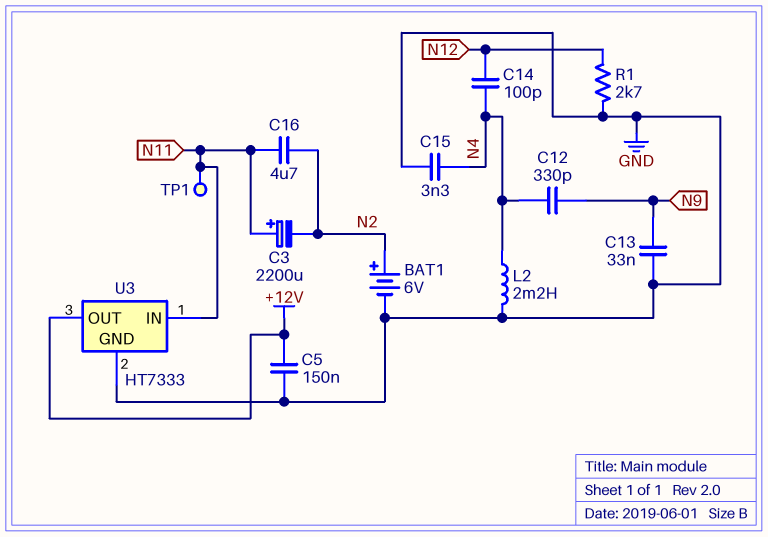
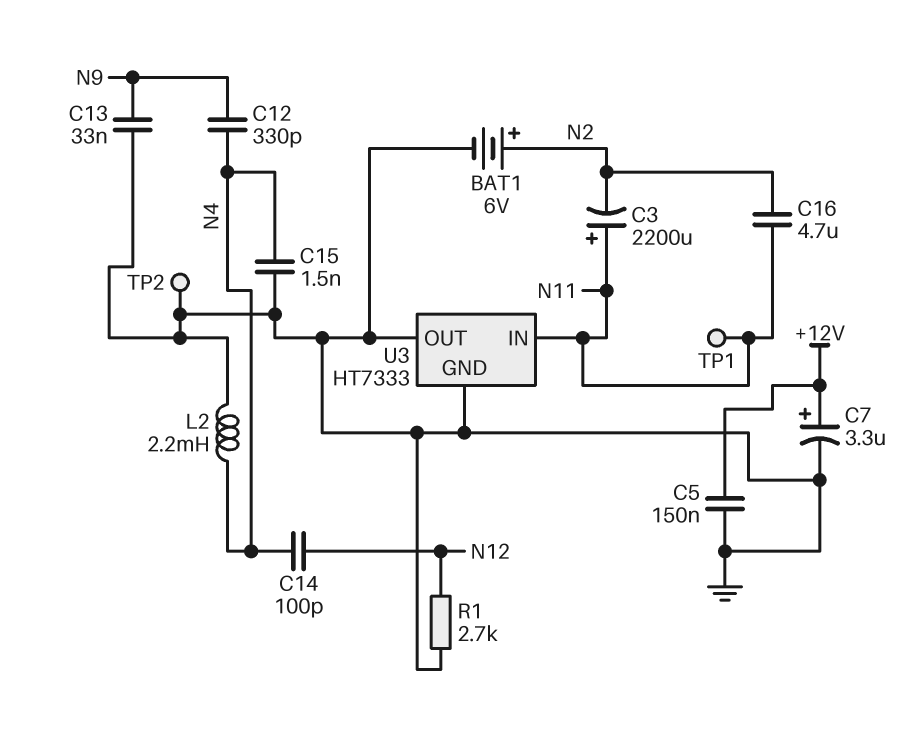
C7: none -> 3.3uF (plus +12V, minus GND)
C15: 3.3nF (GND, N4) -> 1.5nF (GND, N4)
TP2: none -> test point (GND)
U3 pin OUT: +12V -> GND

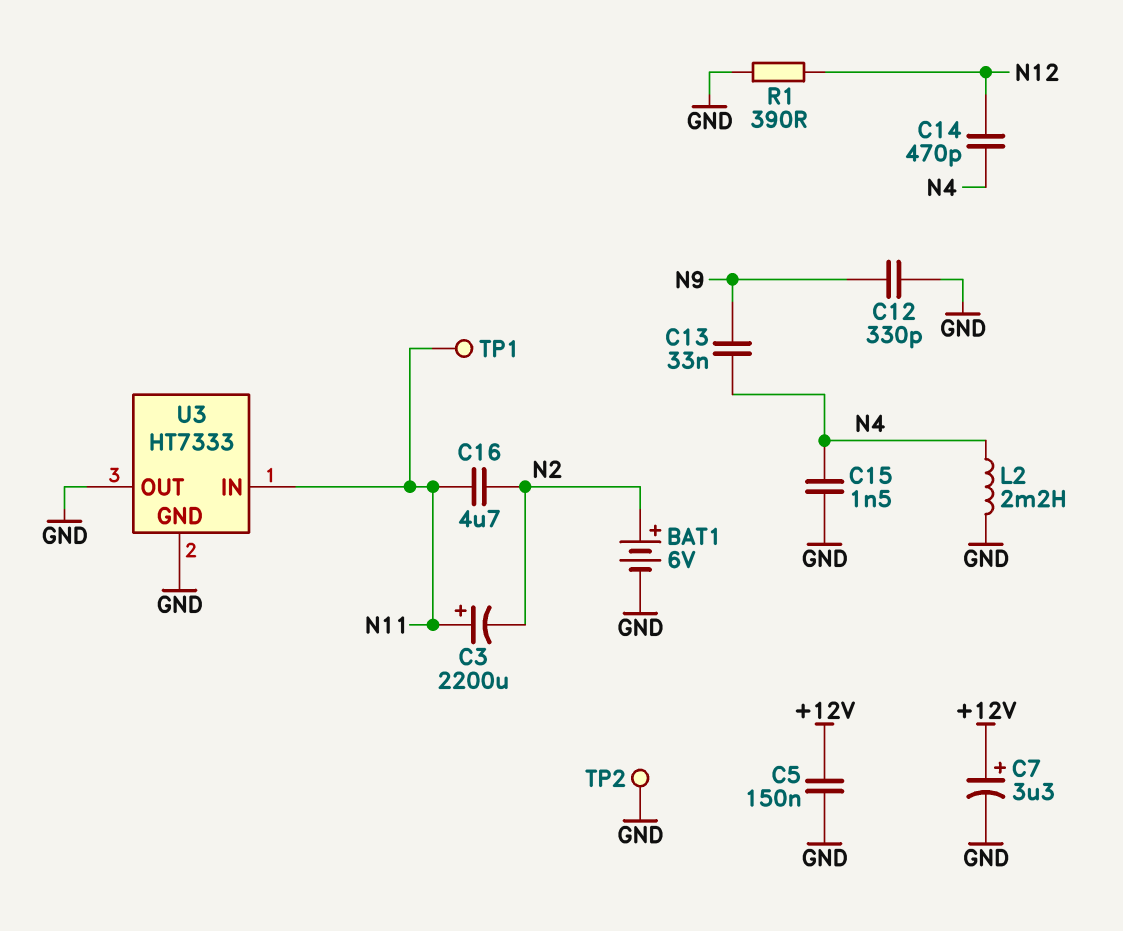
C12: 330pF (N4, N9) -> 330pF (GND, N9)
C13: 33nF (GND, N9) -> 33nF (N4, N9)
C14: 100pF (N4, N12) -> 470pF (N4, N12)
R1: 2.7k (GND, N12) -> 390 (GND, N12)

